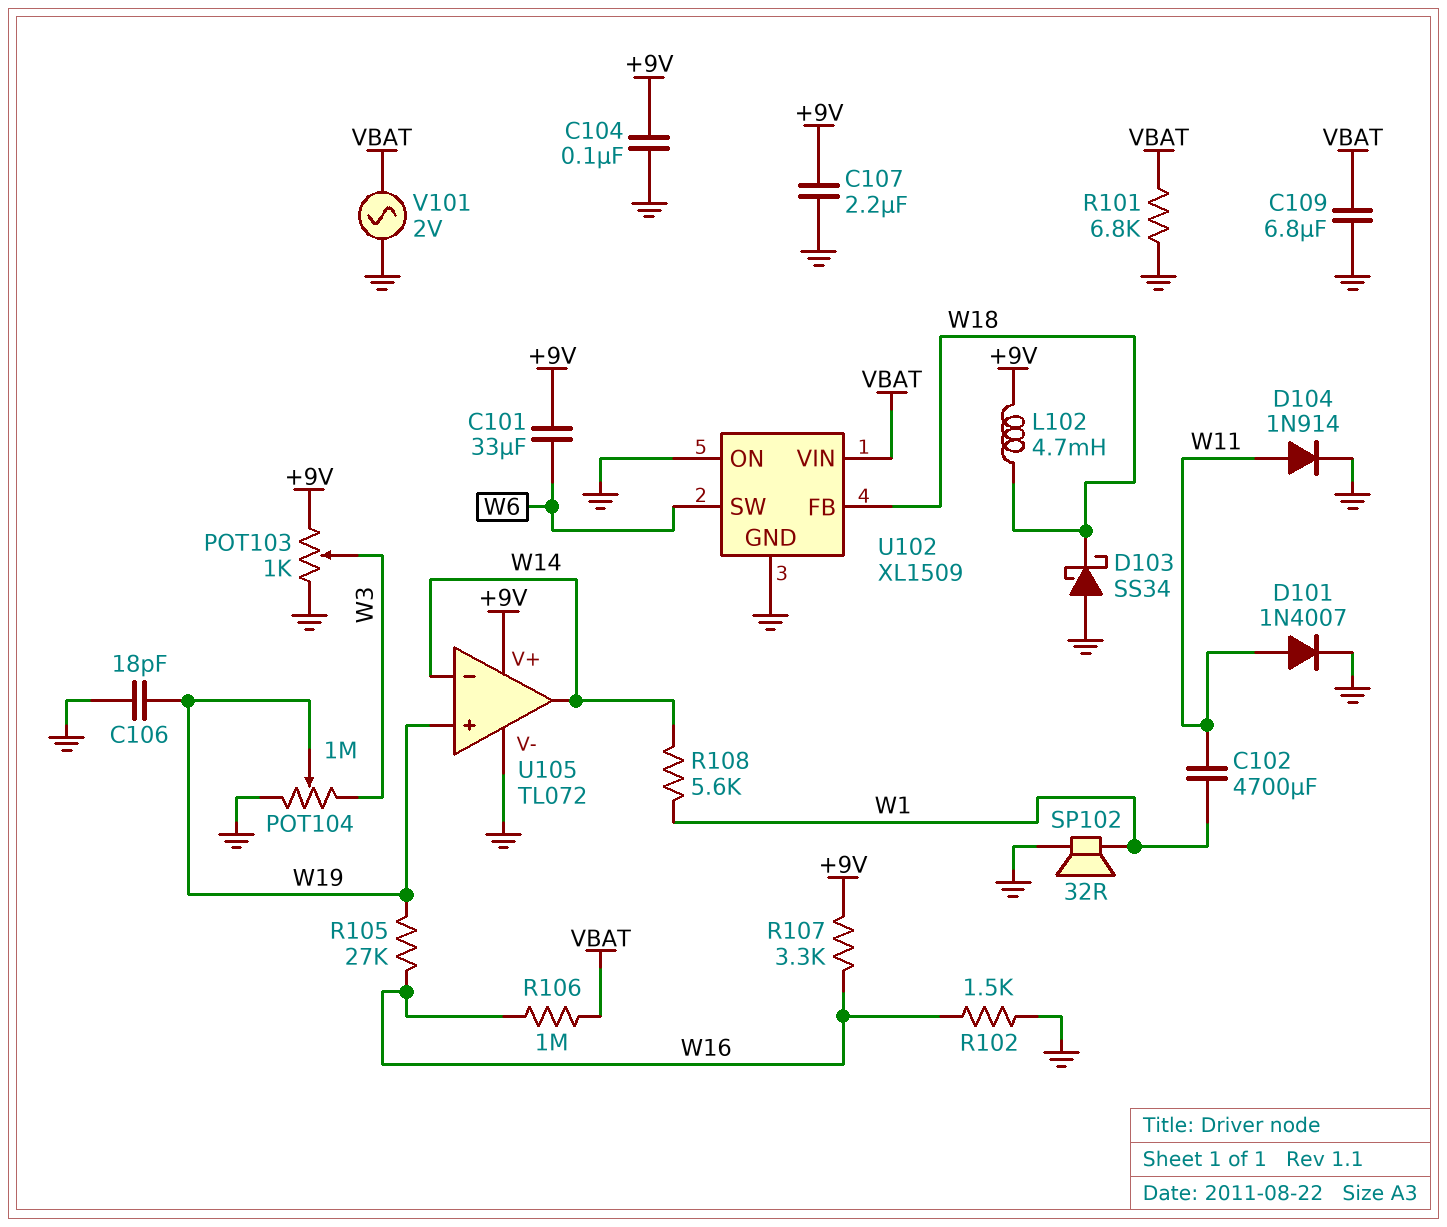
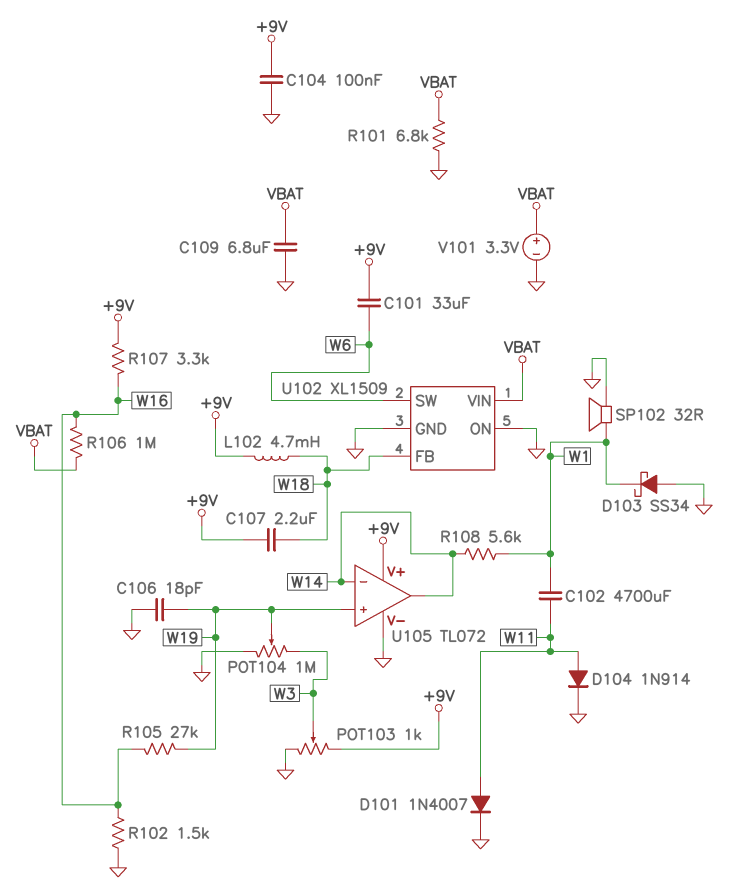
C107: 2.2uF (+9V, GND) -> 2.2uF (+9V, W18)
D103: schottky SS34 (A GND, K W18) -> schottky SS34 (A GND, K W1)
V101: AC 2V (GND, VBAT) -> 3.3V (plus VBAT, minus GND)

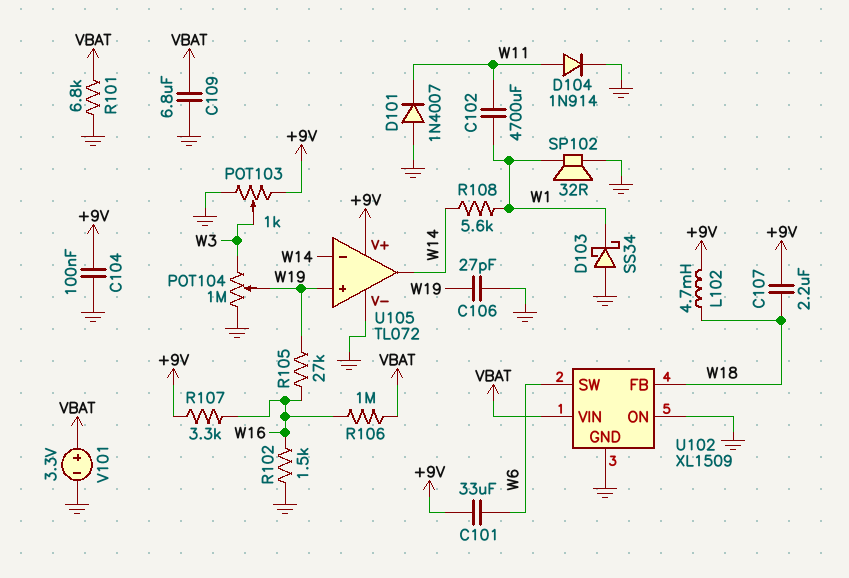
C106: 18pF (GND, W19) -> 27pF (GND, W19)
D101: diode 1N4007 (A W11, K GND) -> diode 1N4007 (A GND, K W11)

